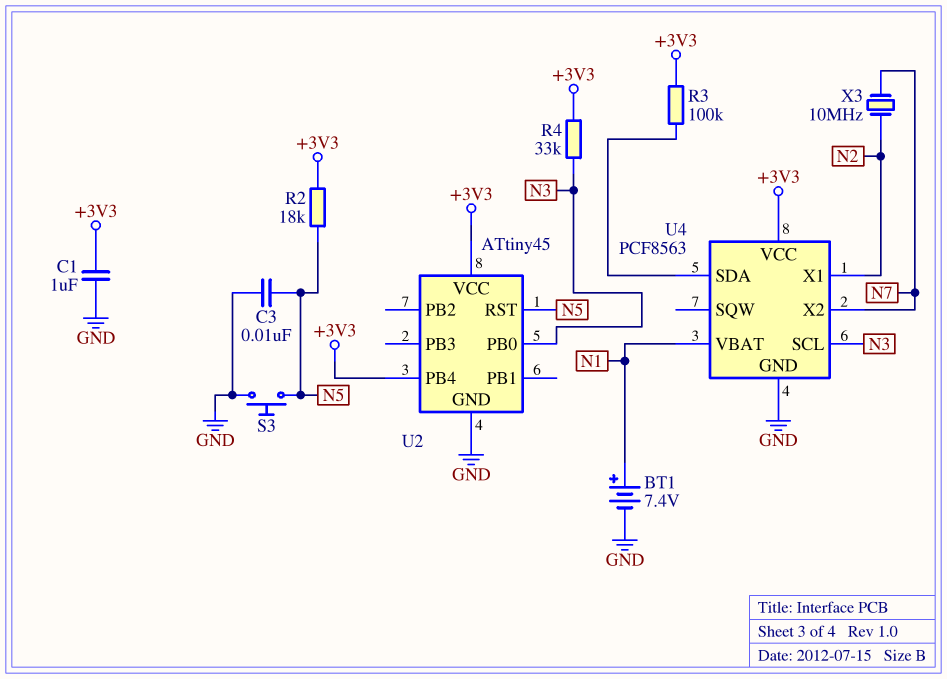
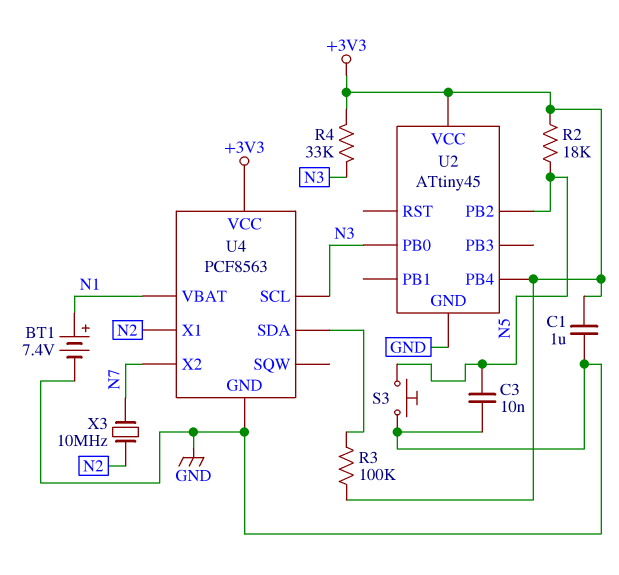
U2 pin PB2: none -> N5
U2 pin RST: N5 -> none

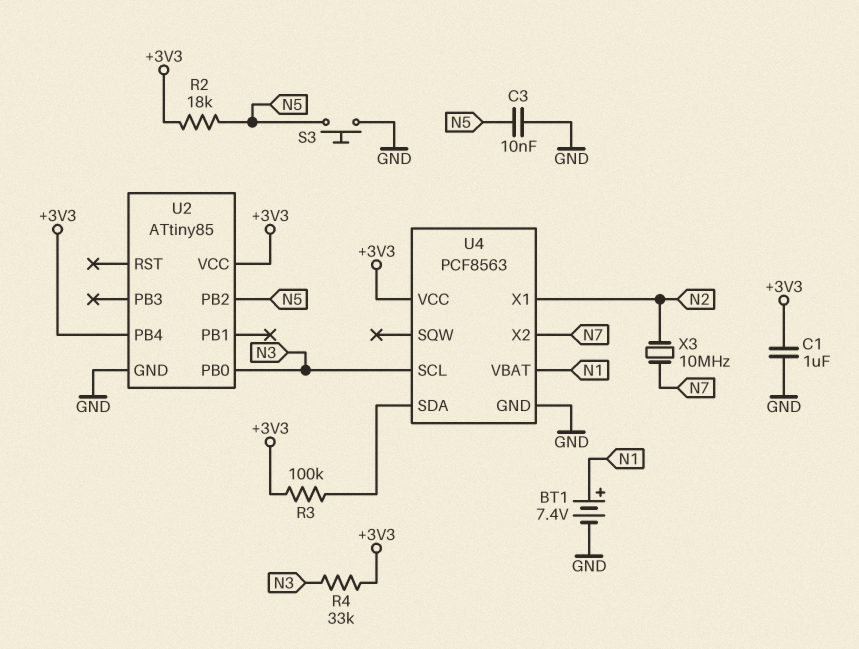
U2: ATtiny45 -> ATtiny85

